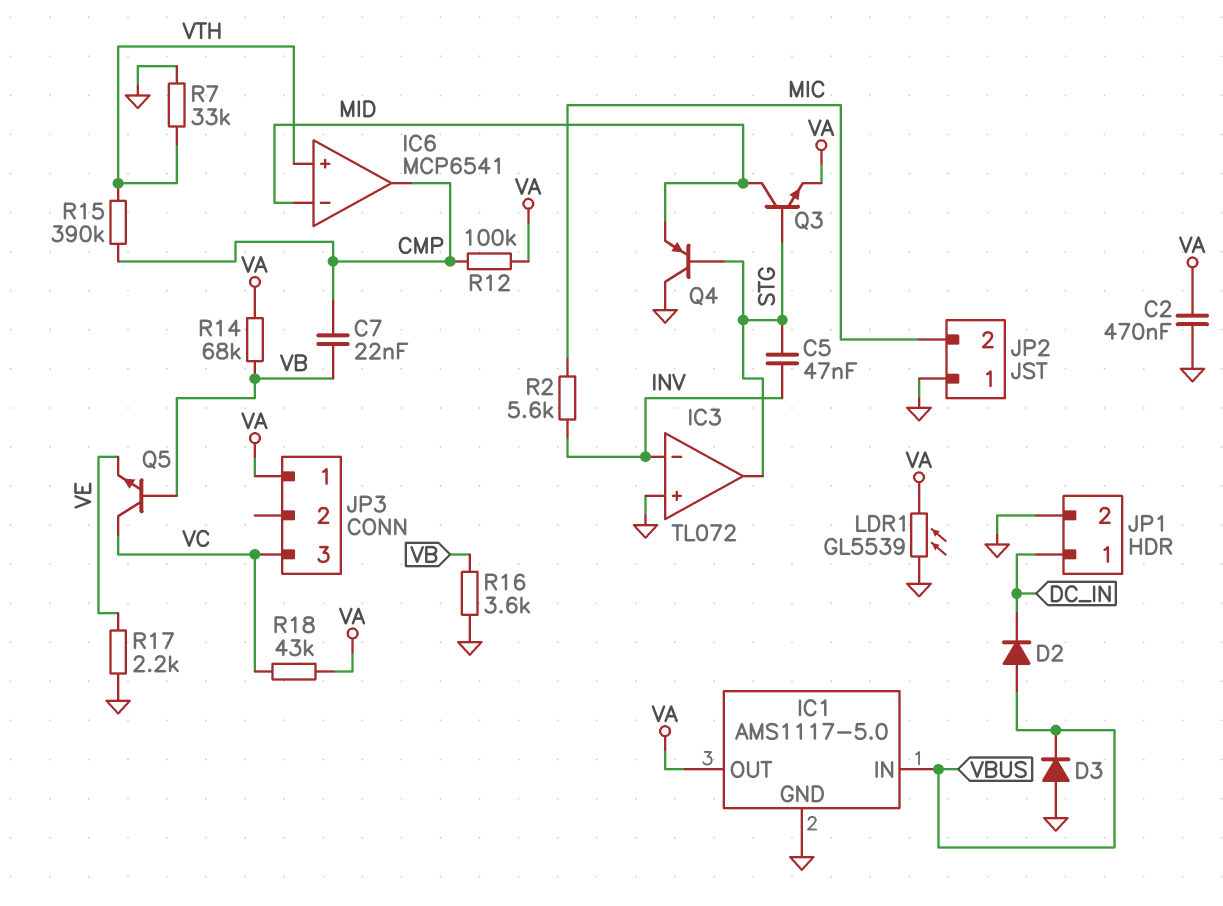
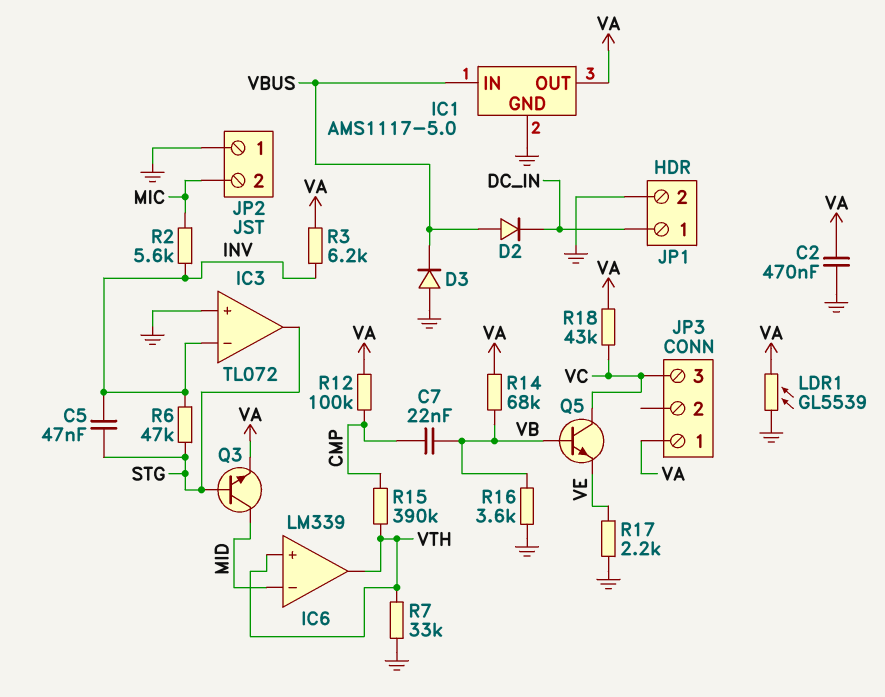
IC6: MCP6541 -> LM339
IC6 pin out: CMP -> VTH
Q4: PNP (B STG, C GND, E MID) -> none
R3: none -> 6.2k (INV, VA)
R6: none -> 47k (INV, STG)

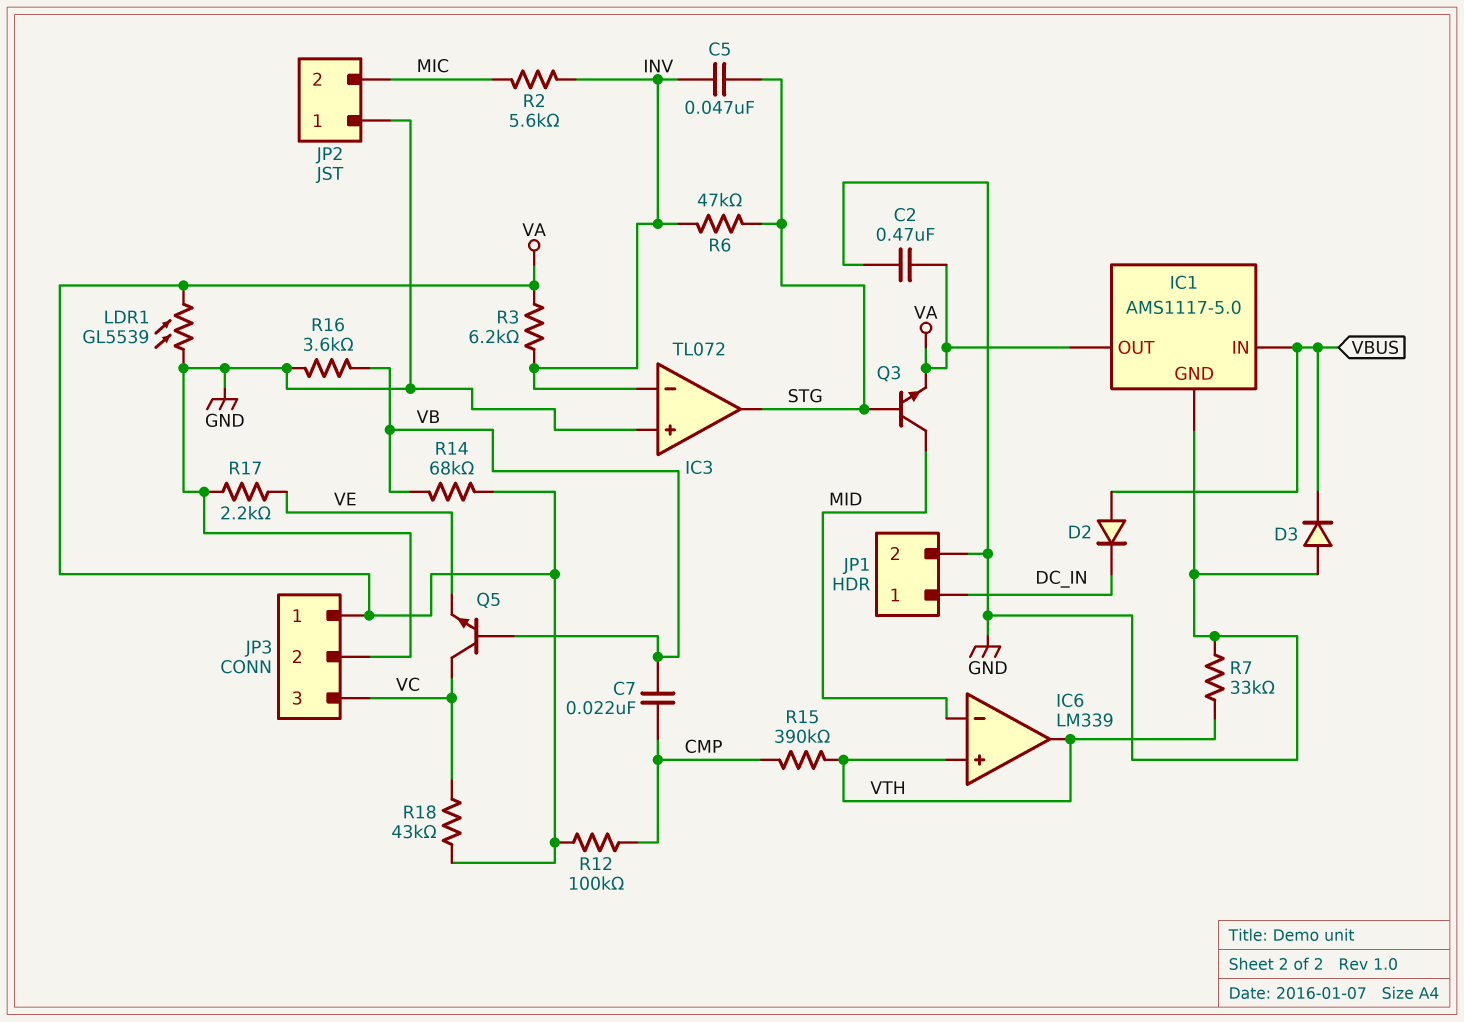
JP3 pin 2: none -> GND

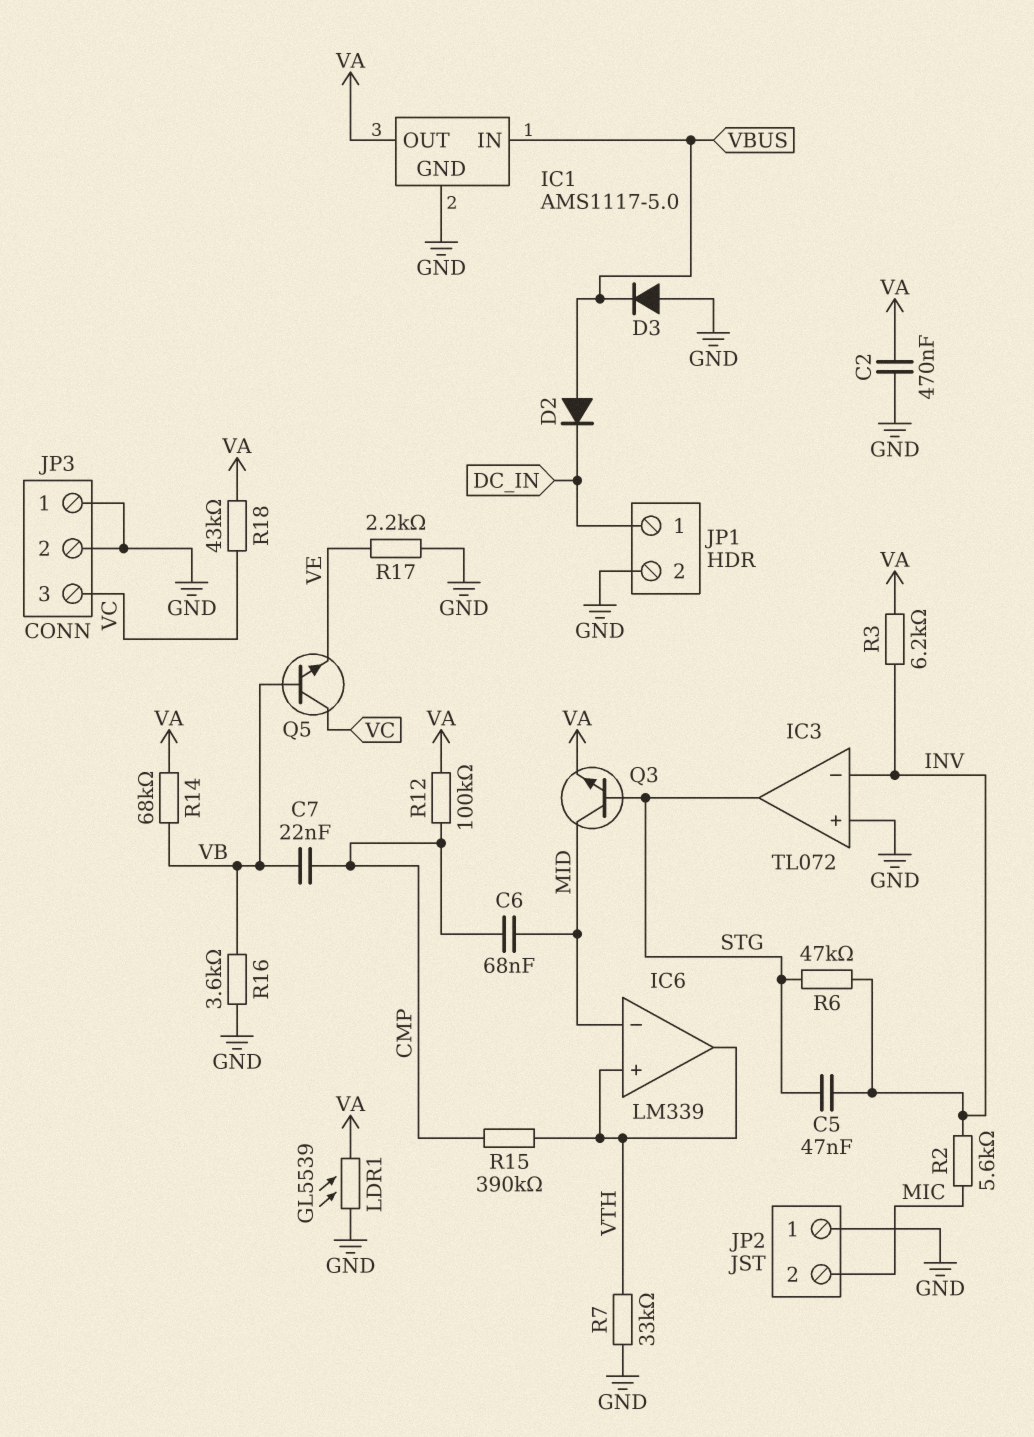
C6: none -> 68nF (CMP, MID)
JP3 pin 1: VA -> GND

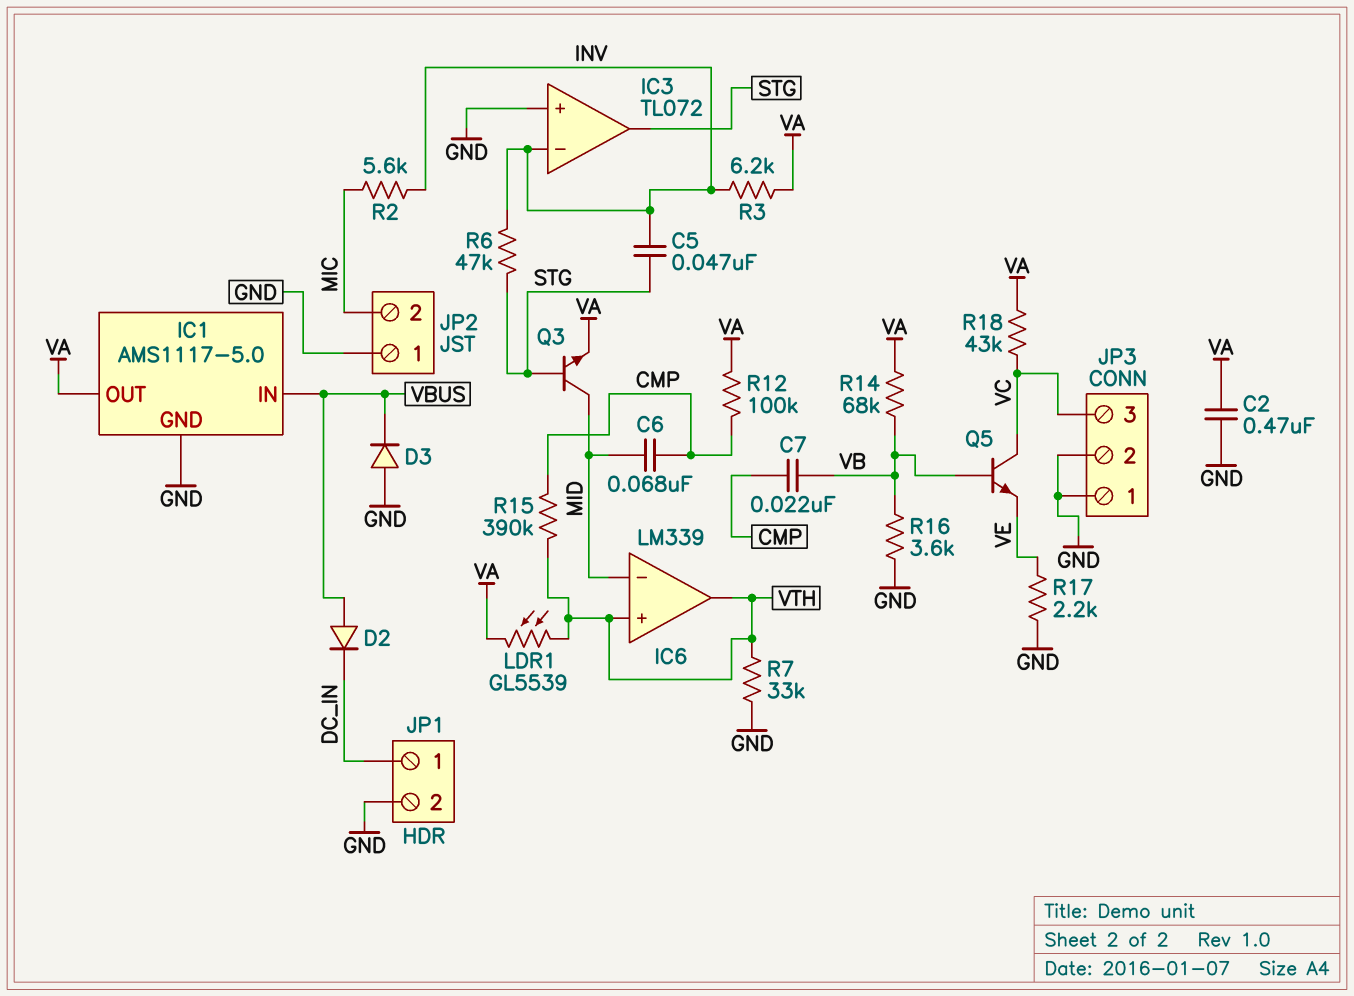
LDR1: GL5539 (GND, VA) -> GL5539 (VA, VTH)

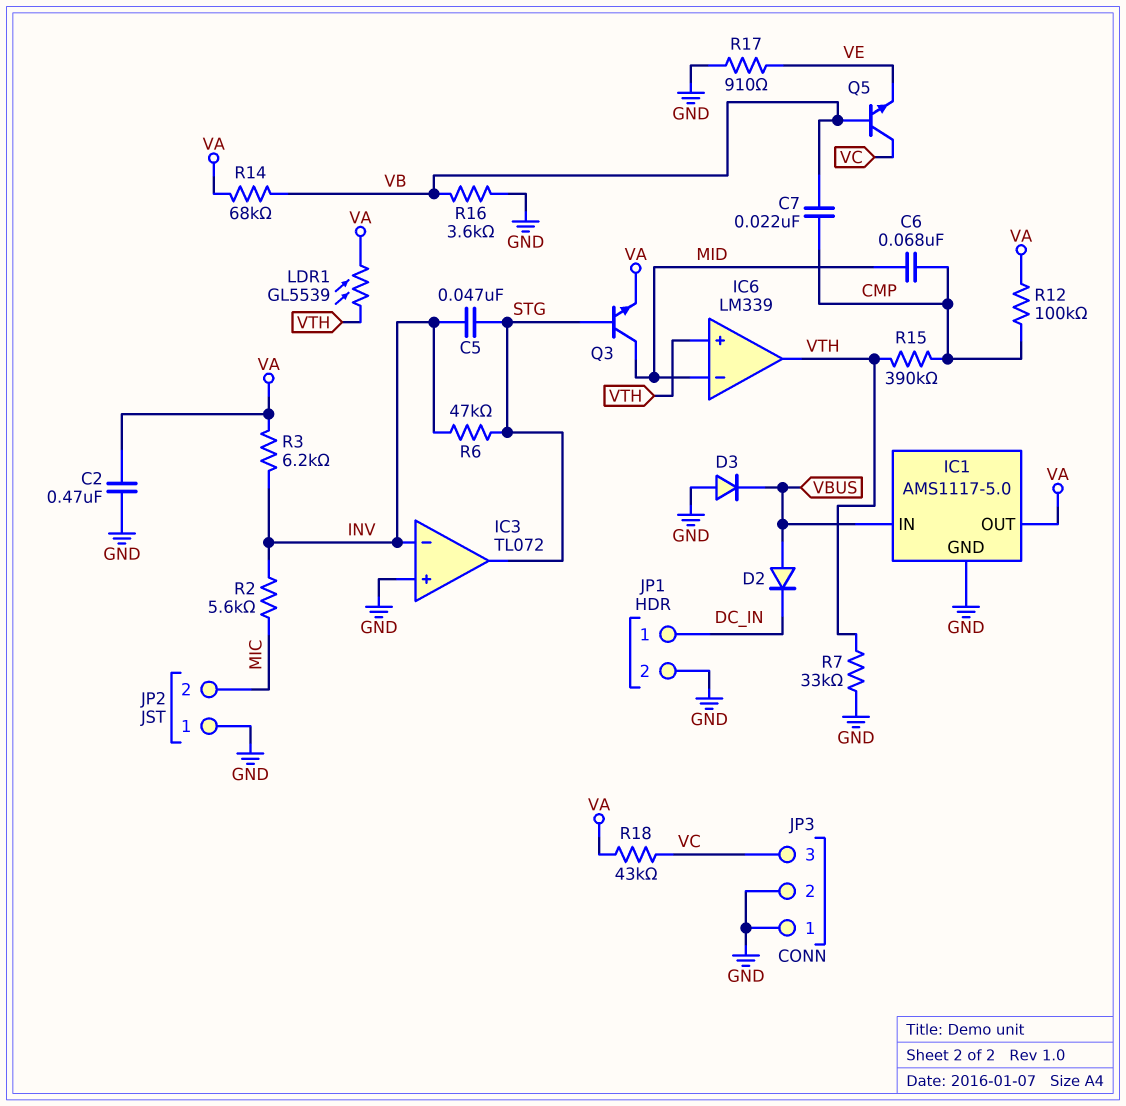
R17: 2.2k (GND, VE) -> 910 (GND, VE)

